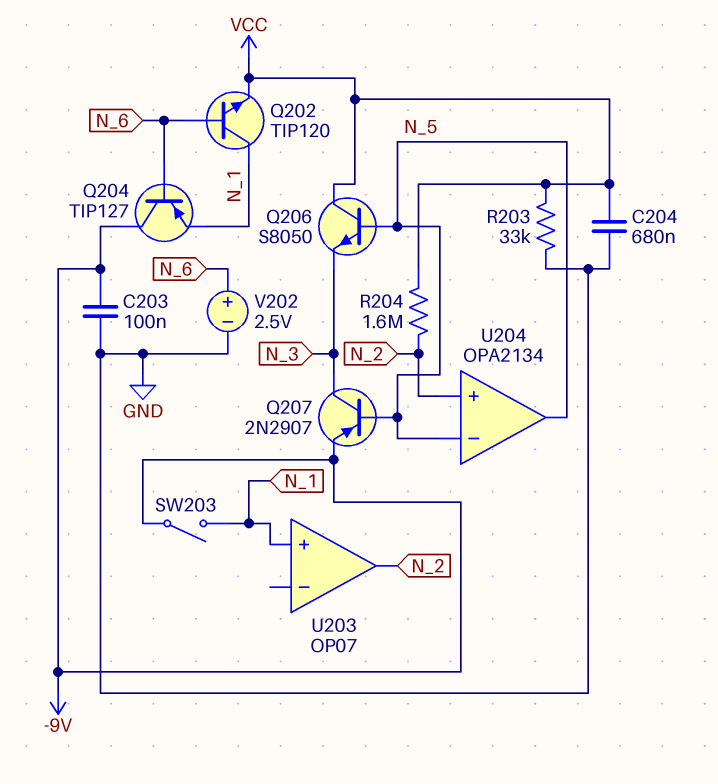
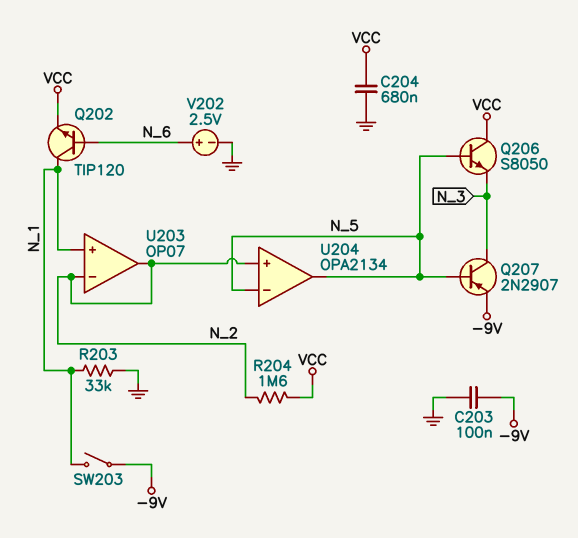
Q204: PNP TIP127 (B N_6, C -9V, E N_1) -> none
R203: 33k (GND, VCC) -> 33k (GND, N_1)
U203 pin in-: none -> N_2

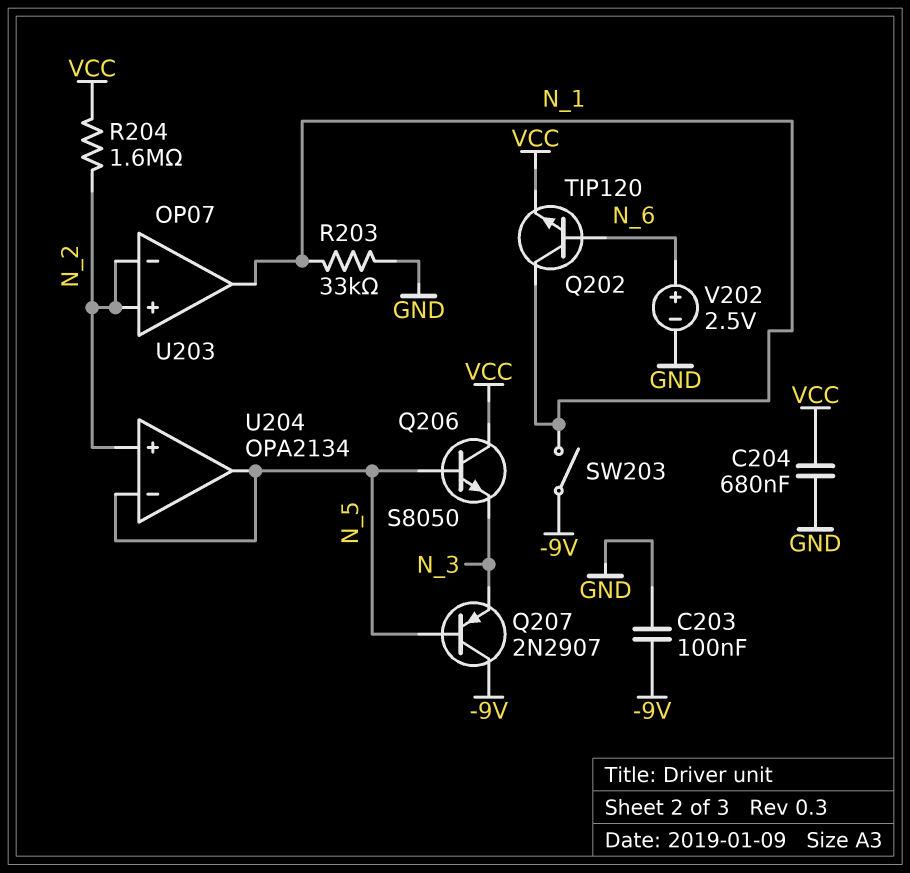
Q207: PNP 2N2907 (B N_5, C N_3, E -9V) -> PNP 2N2907 (B N_5, C -9V, E N_3)
U203 pin in+: N_1 -> N_2
U203 pin out: N_2 -> N_1

